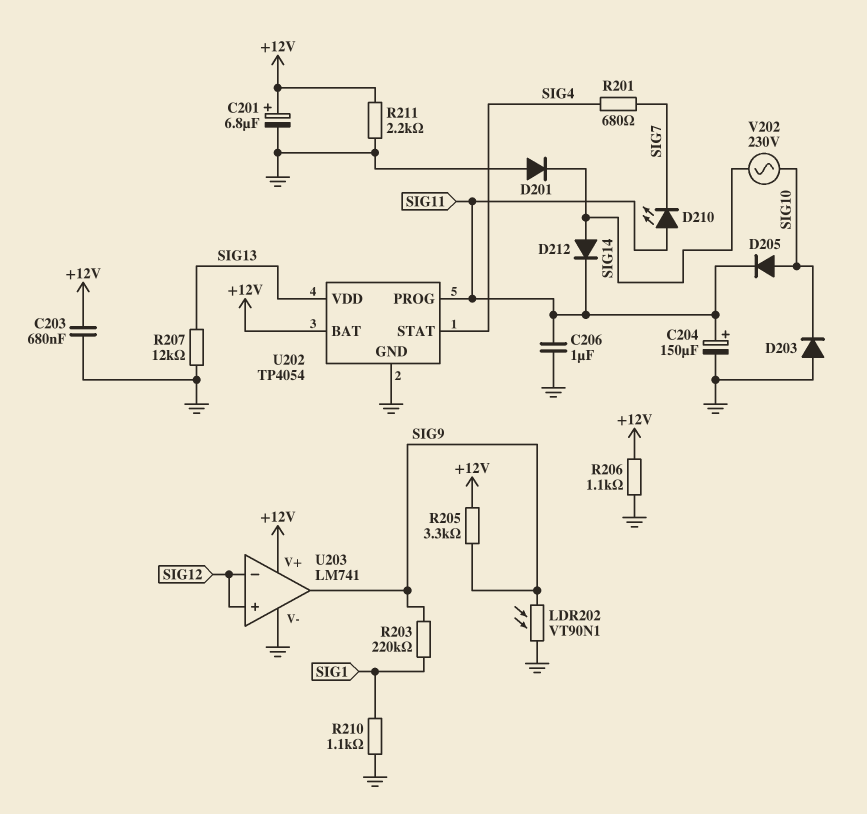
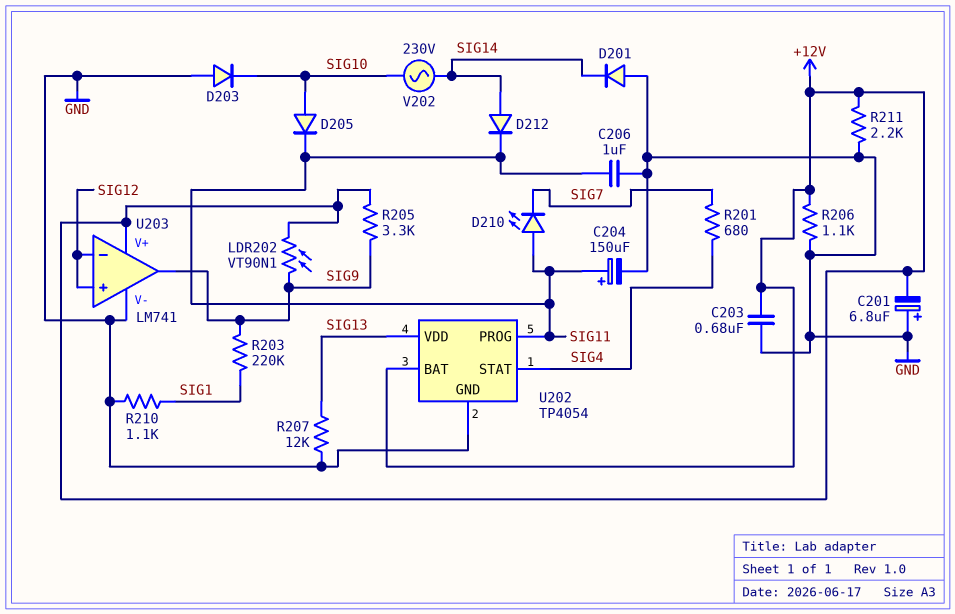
C201: 6.8uF (plus +12V, minus GND) -> 6.8uF (plus GND, minus +12V)
LDR202: VT90N1 (GND, SIG9) -> VT90N1 (+12V, SIG9)

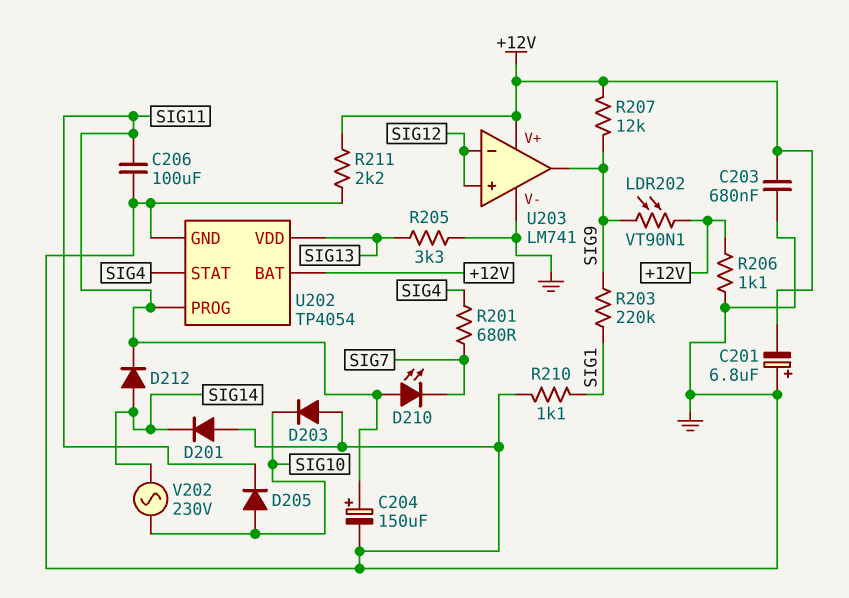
C206: 1uF (GND, SIG11) -> 100uF (GND, SIG11)
R205: 3.3k (+12V, SIG9) -> 3.3k (GND, SIG13)
R207: 12k (GND, SIG13) -> 12k (+12V, SIG9)

